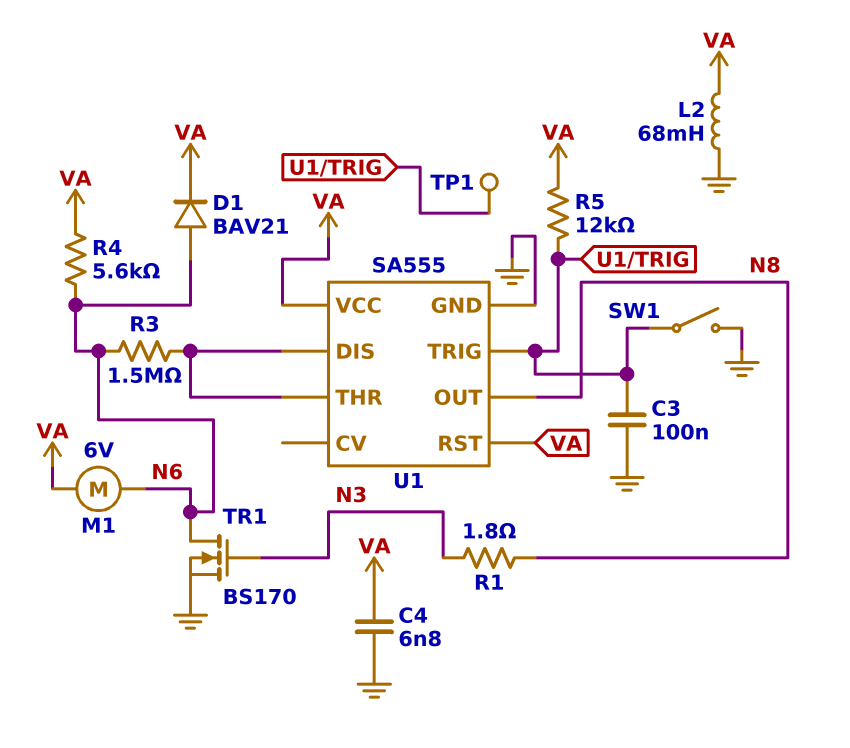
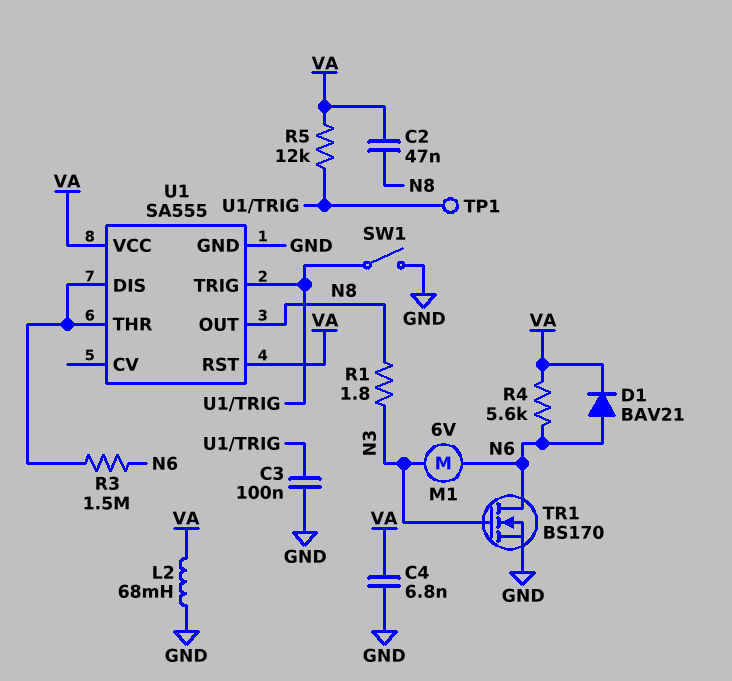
C2: none -> 47nF (N8, VA)
M1: motor 6V (N6, VA) -> motor 6V (N3, N6)

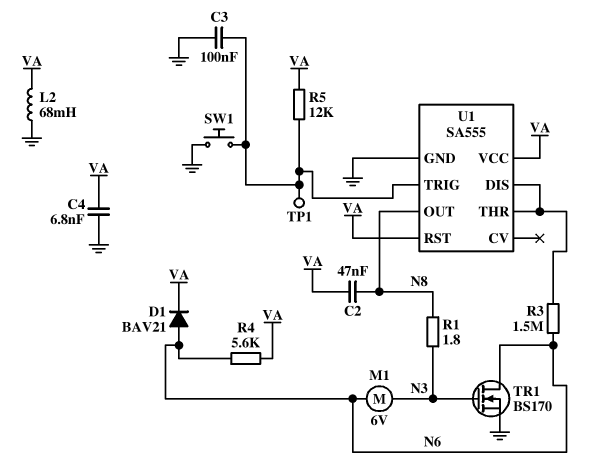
SW1: switch (GND, U1/TRIG) -> button (GND, U1/TRIG)

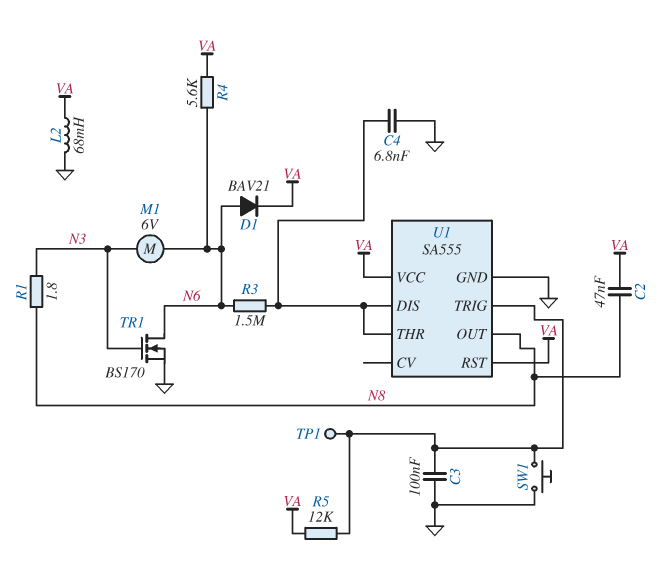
C4: 6.8nF (GND, VA) -> 6.8nF (GND, U1/DIS)

